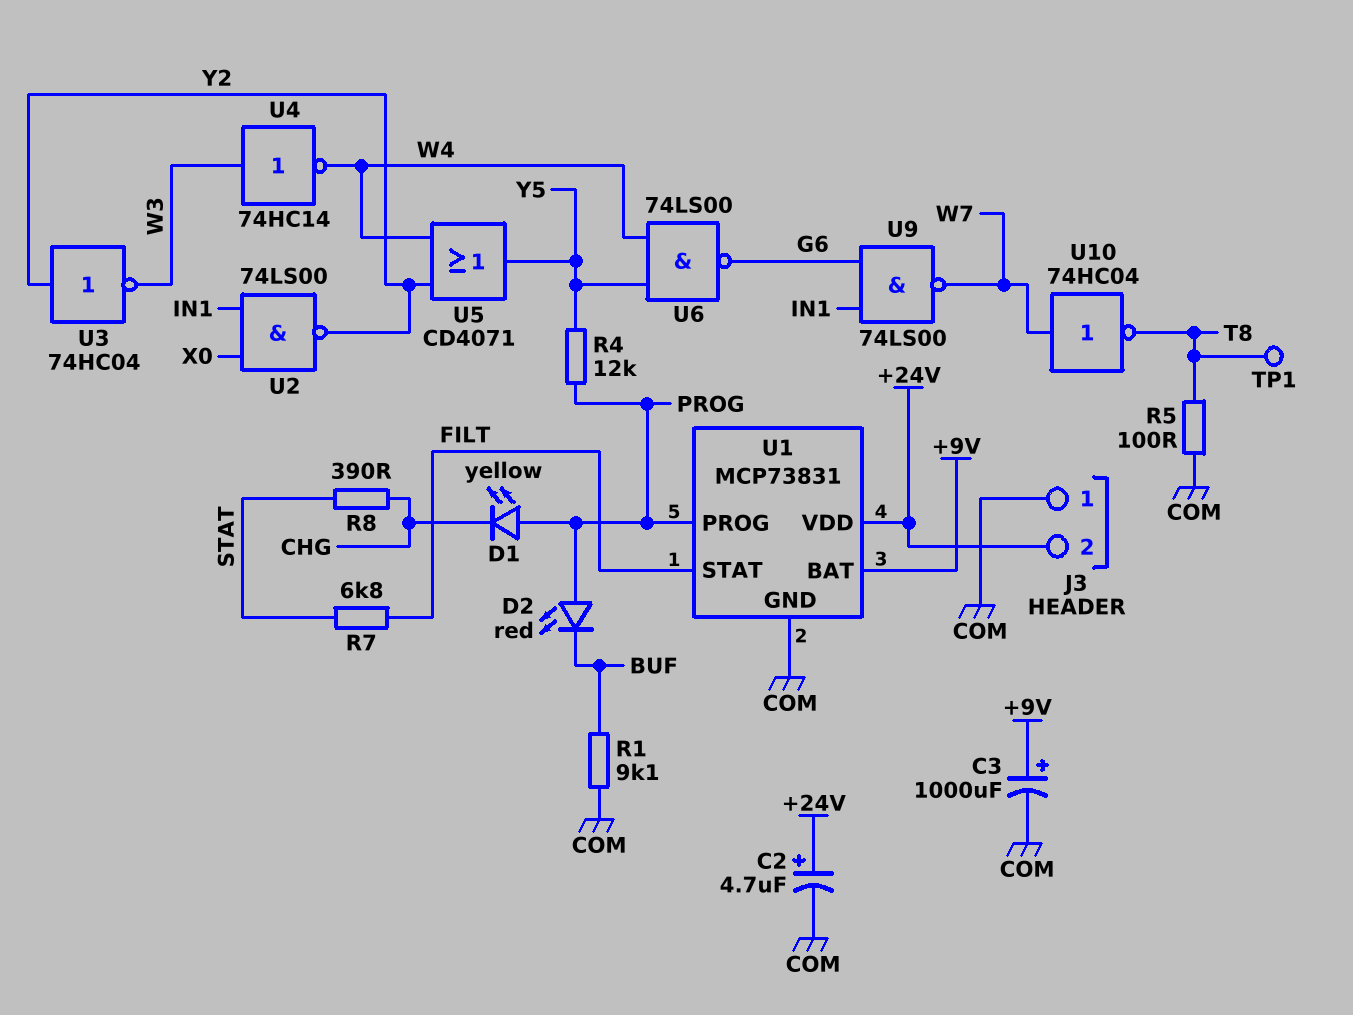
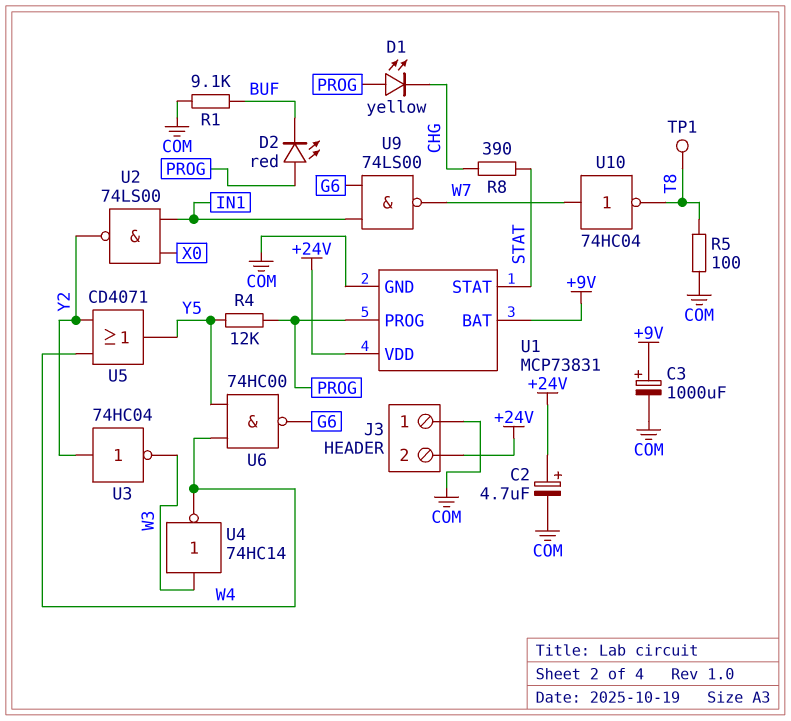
R7: 6.8k (FILT, STAT) -> none
U1 pin STAT: FILT -> STAT
U6: NAND 74LS00 (in W4, in Y5, out G6) -> NAND 74HC00 (in W4, in Y5, out G6)

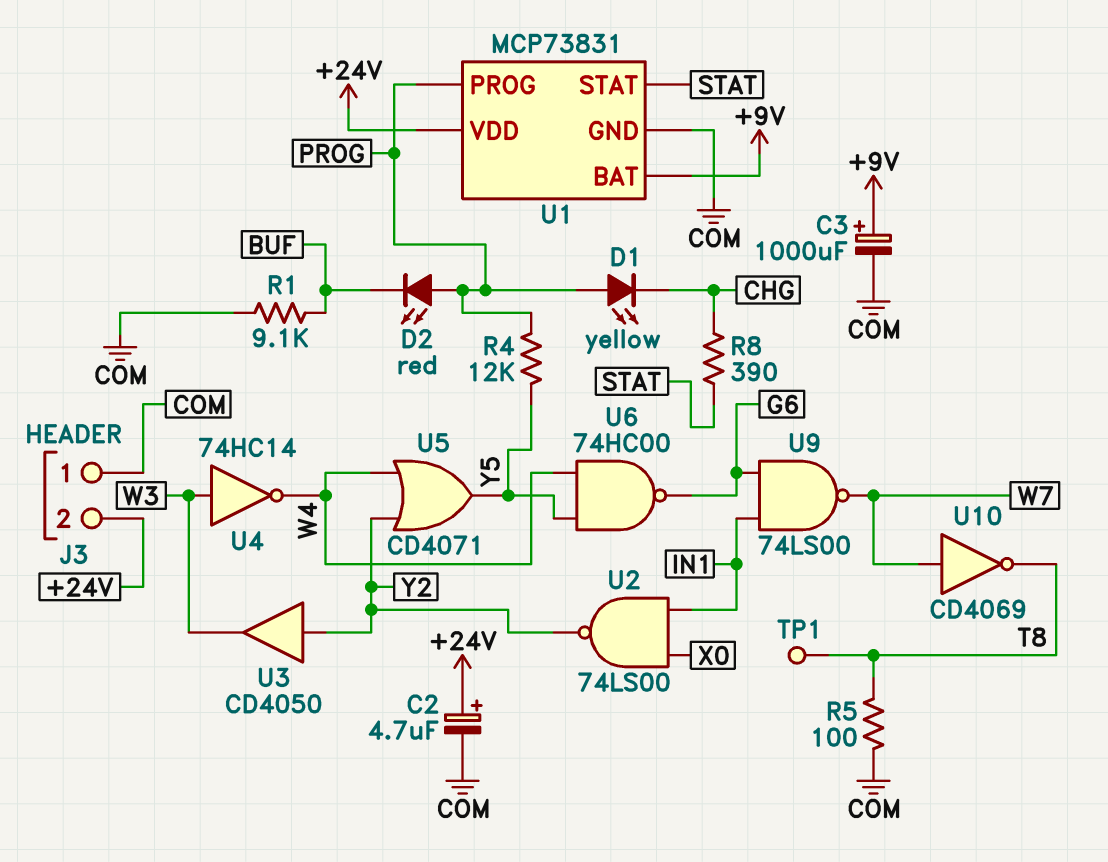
U3: NOT 74HC04 (in Y2, out W3) -> buffer CD4050 (in Y2, out W3)
U10: NOT 74HC04 (in W7, out T8) -> NOT CD4069 (in W7, out T8)

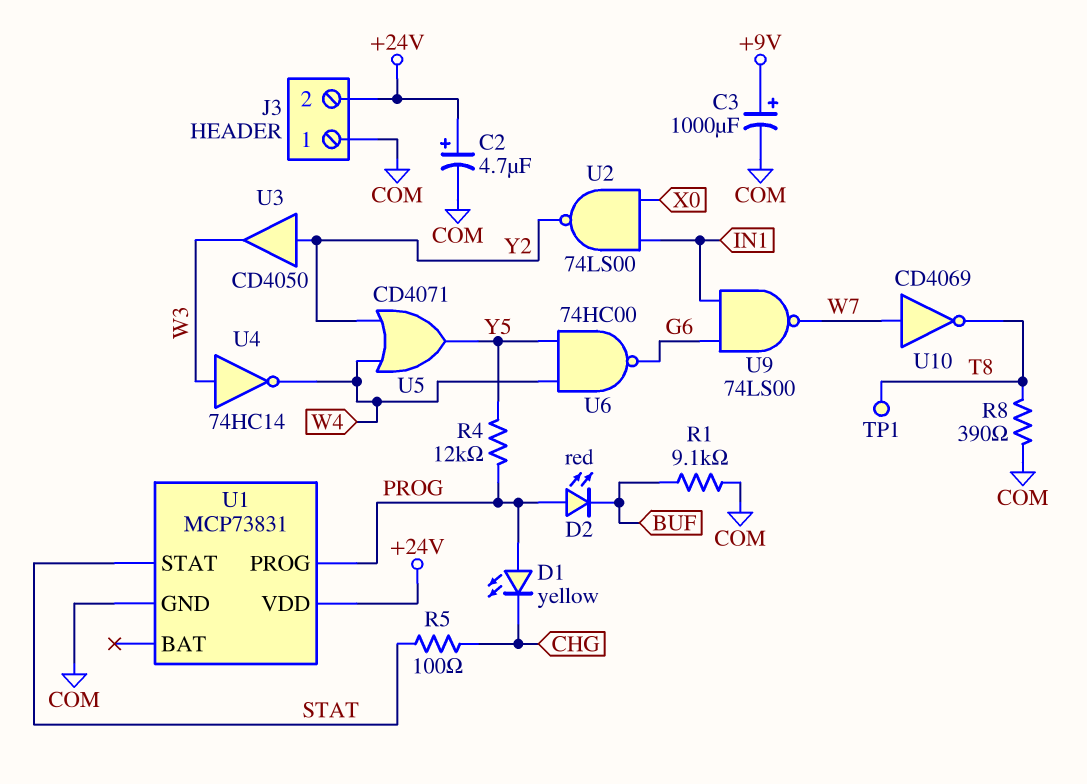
R5: 100 (COM, T8) -> 100 (CHG, STAT)
R8: 390 (CHG, STAT) -> 390 (COM, T8)
U1 pin BAT: +9V -> none

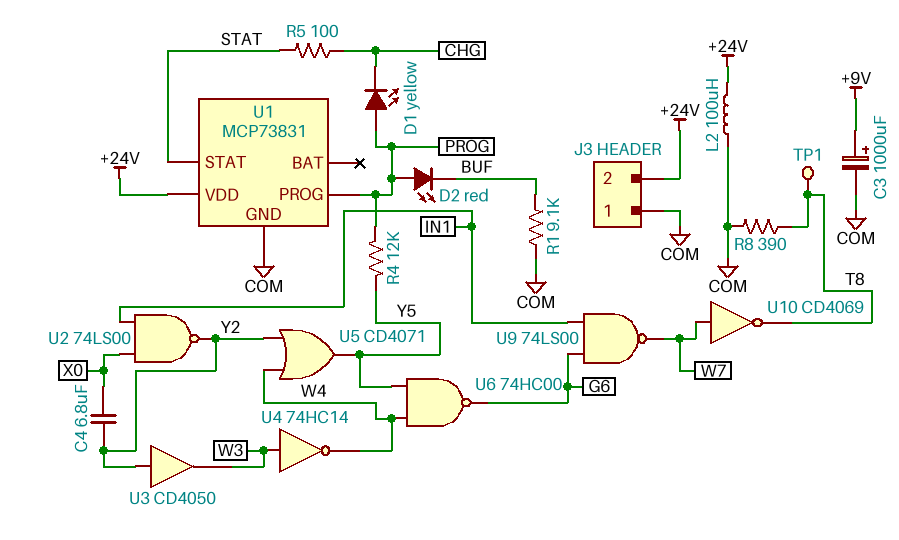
C2: 4.7uF (plus +24V, minus COM) -> none
C4: none -> 6.8uF (X0, Y2)
L2: none -> 100uH (+24V, COM)

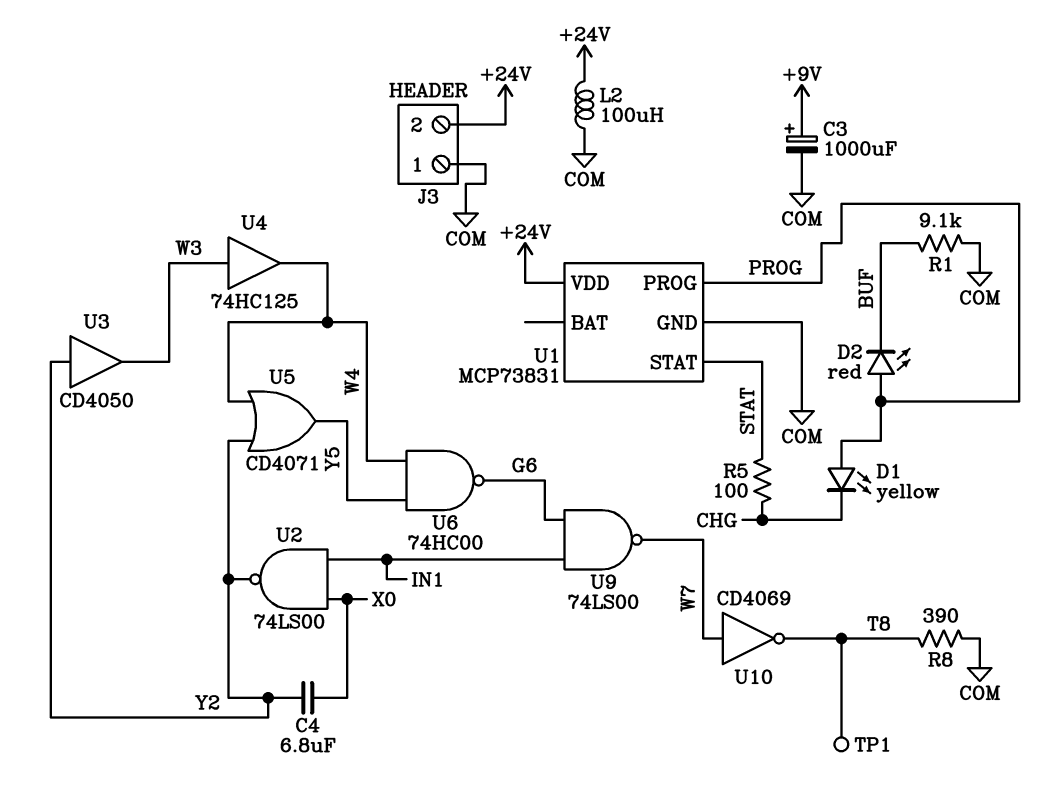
R4: 12k (PROG, Y5) -> none
U4: NOT 74HC14 (in W3, out W4) -> buffer 74HC125 (in W3, out W4)

